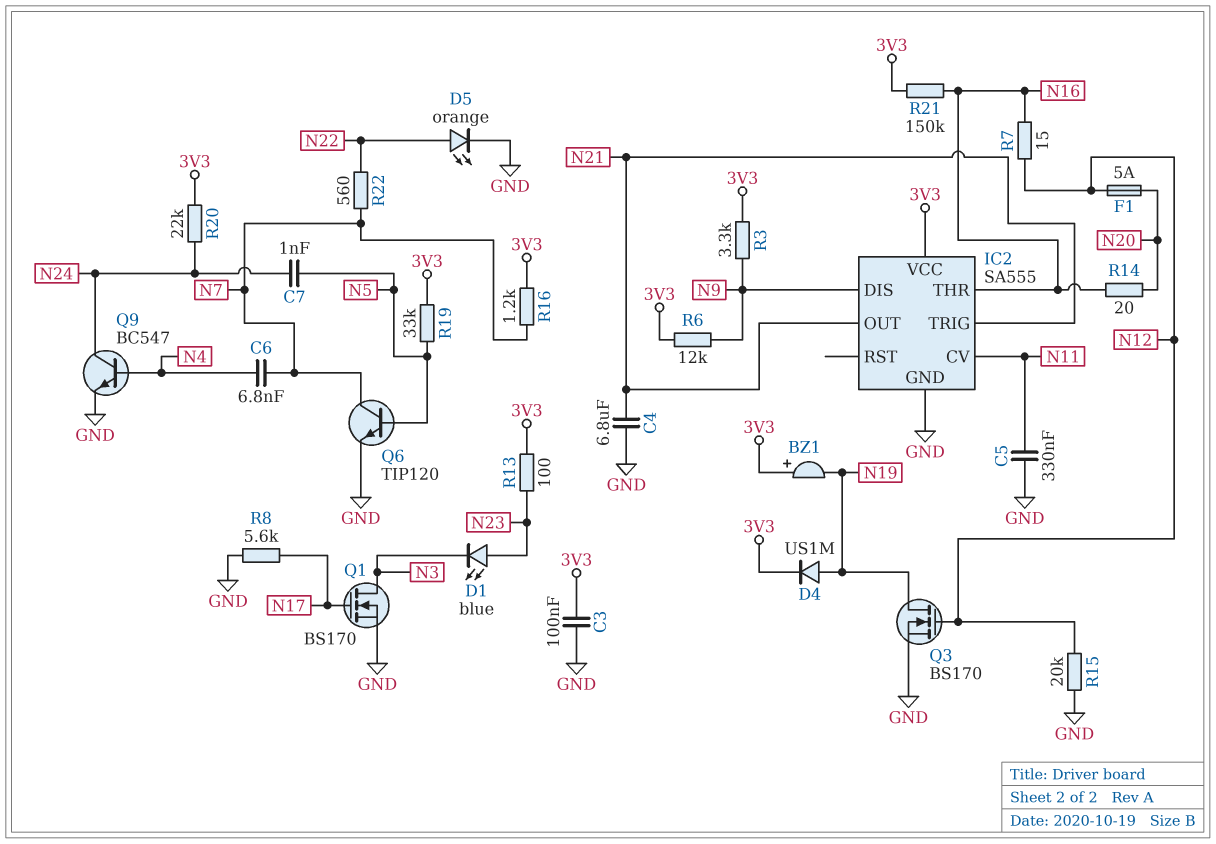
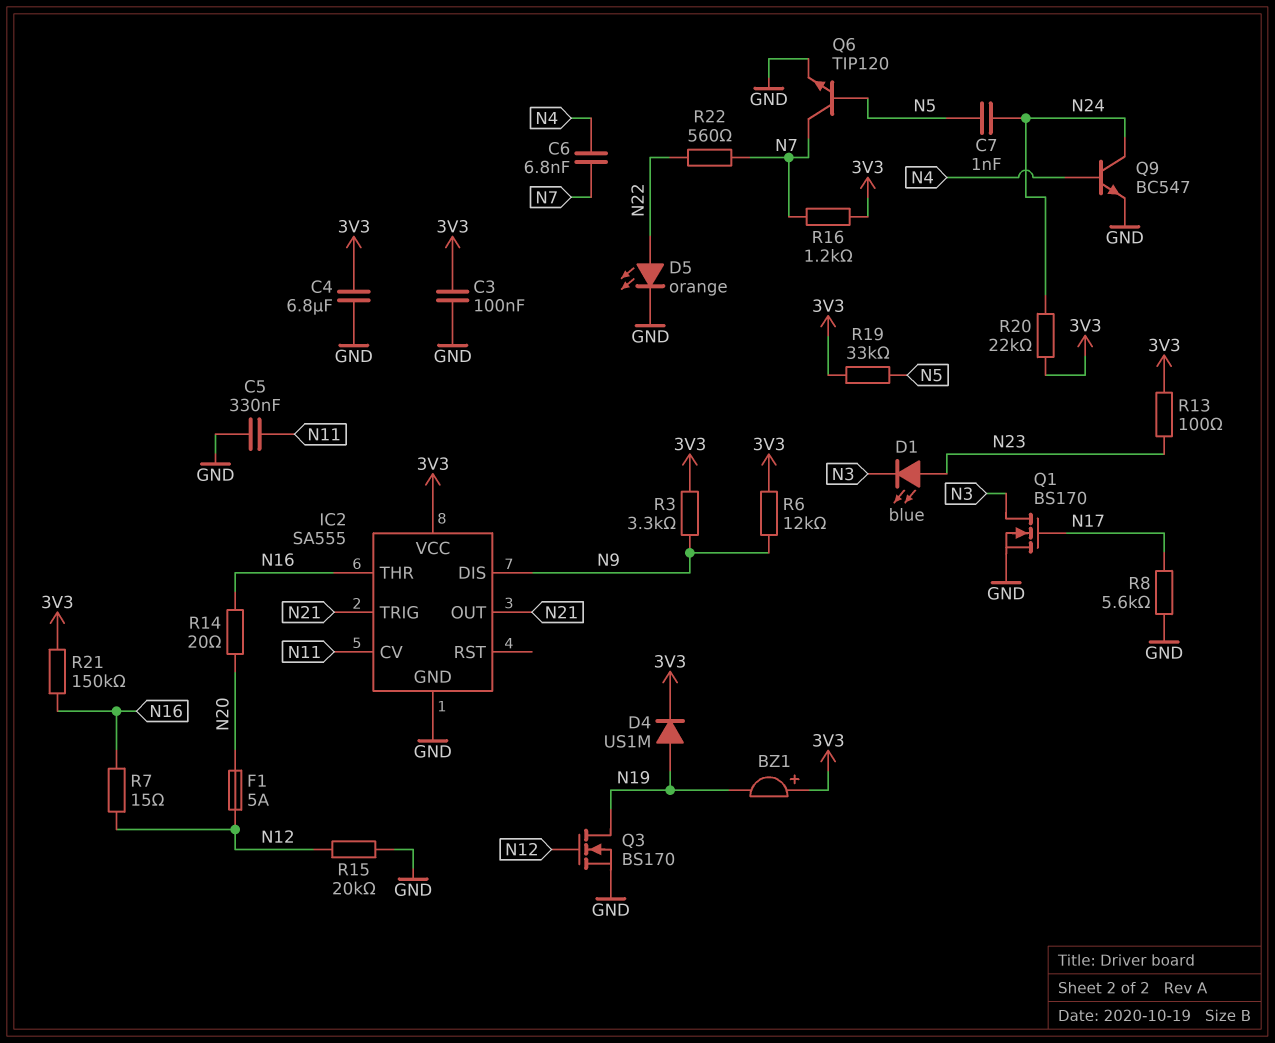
C4: 6.8uF (GND, N21) -> 6.8uF (3V3, GND)

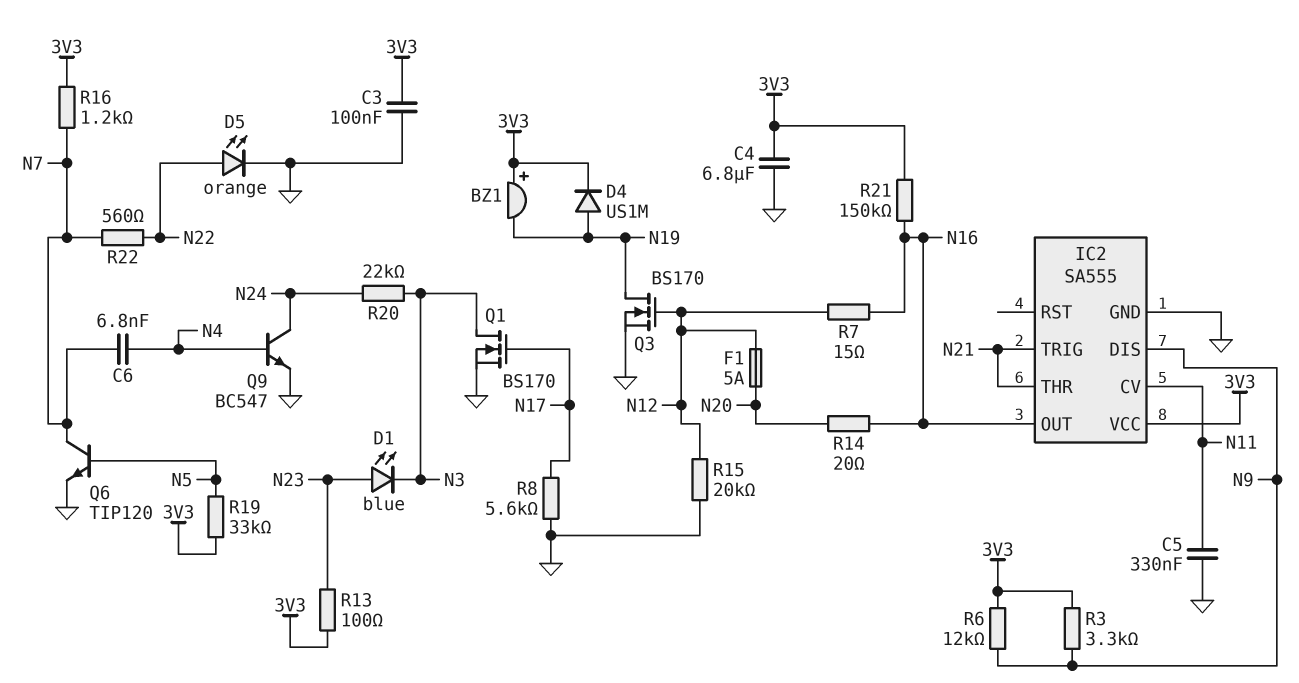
C7: 1nF (N5, N24) -> none
IC2 pin OUT: N21 -> N16
IC2 pin THR: N16 -> N21
R20: 22k (3V3, N24) -> 22k (N3, N24)

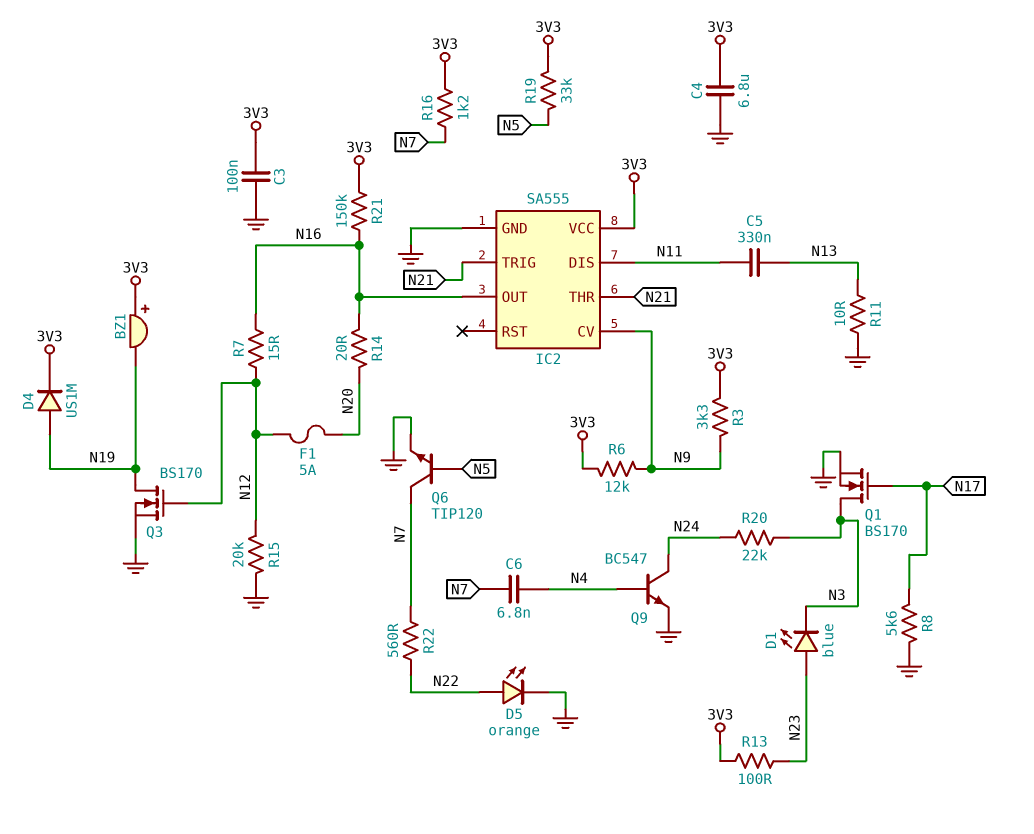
C5: 330nF (GND, N11) -> 330nF (N11, N13)
IC2 pin CV: N11 -> N9
IC2 pin DIS: N9 -> N11
R11: none -> 10 (GND, N13)

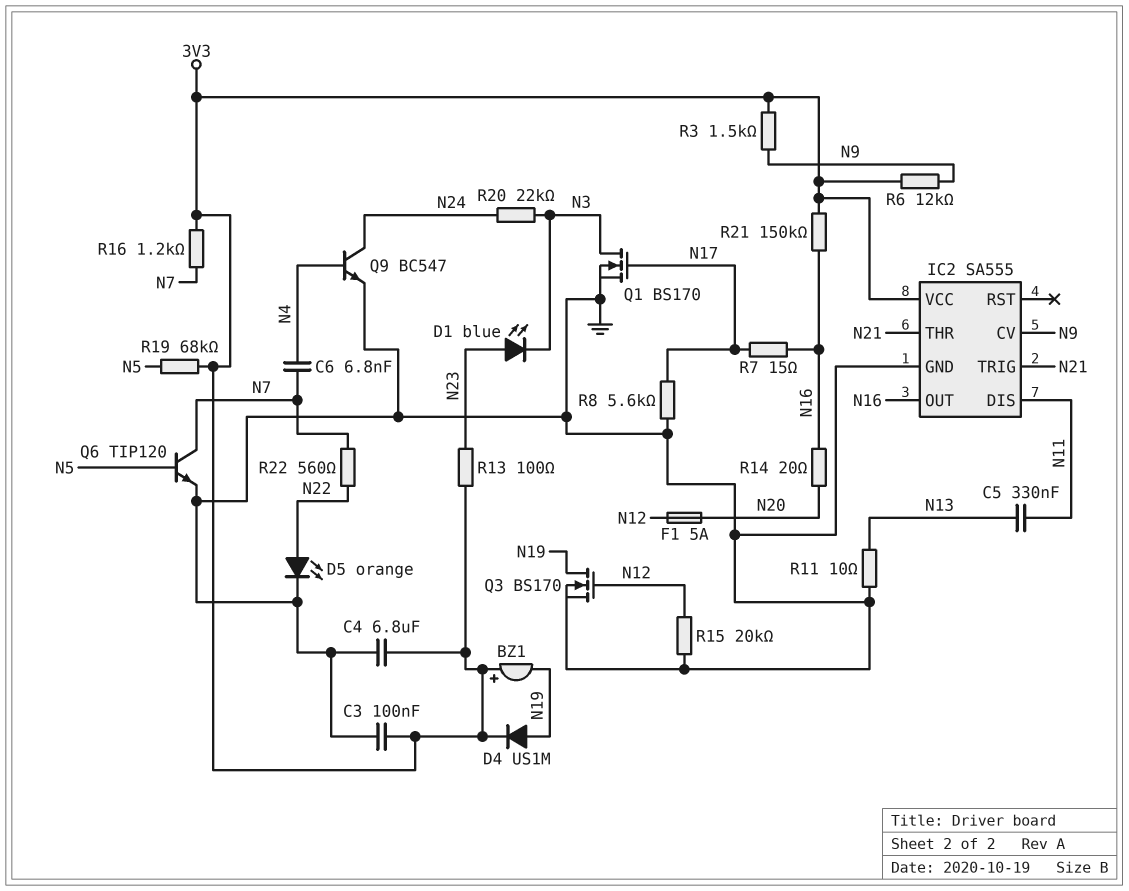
R3: 3.3k (3V3, N9) -> 1.5k (3V3, N9)
R7: 15 (N12, N16) -> 15 (N16, N17)
R19: 33k (3V3, N5) -> 68k (3V3, N5)

